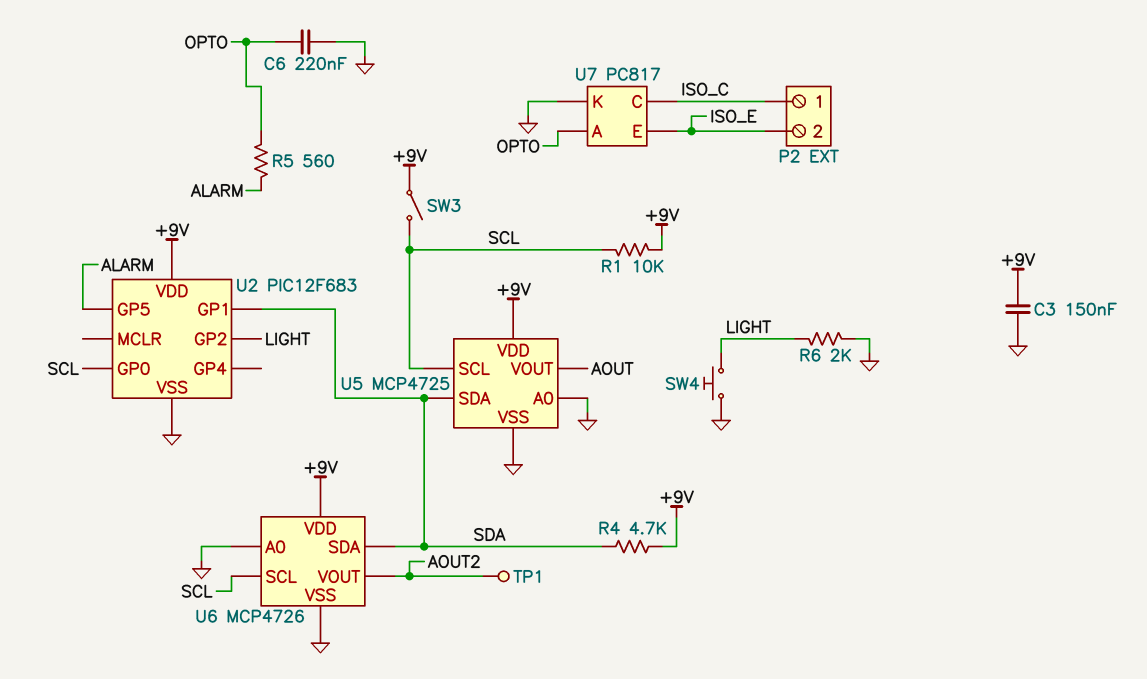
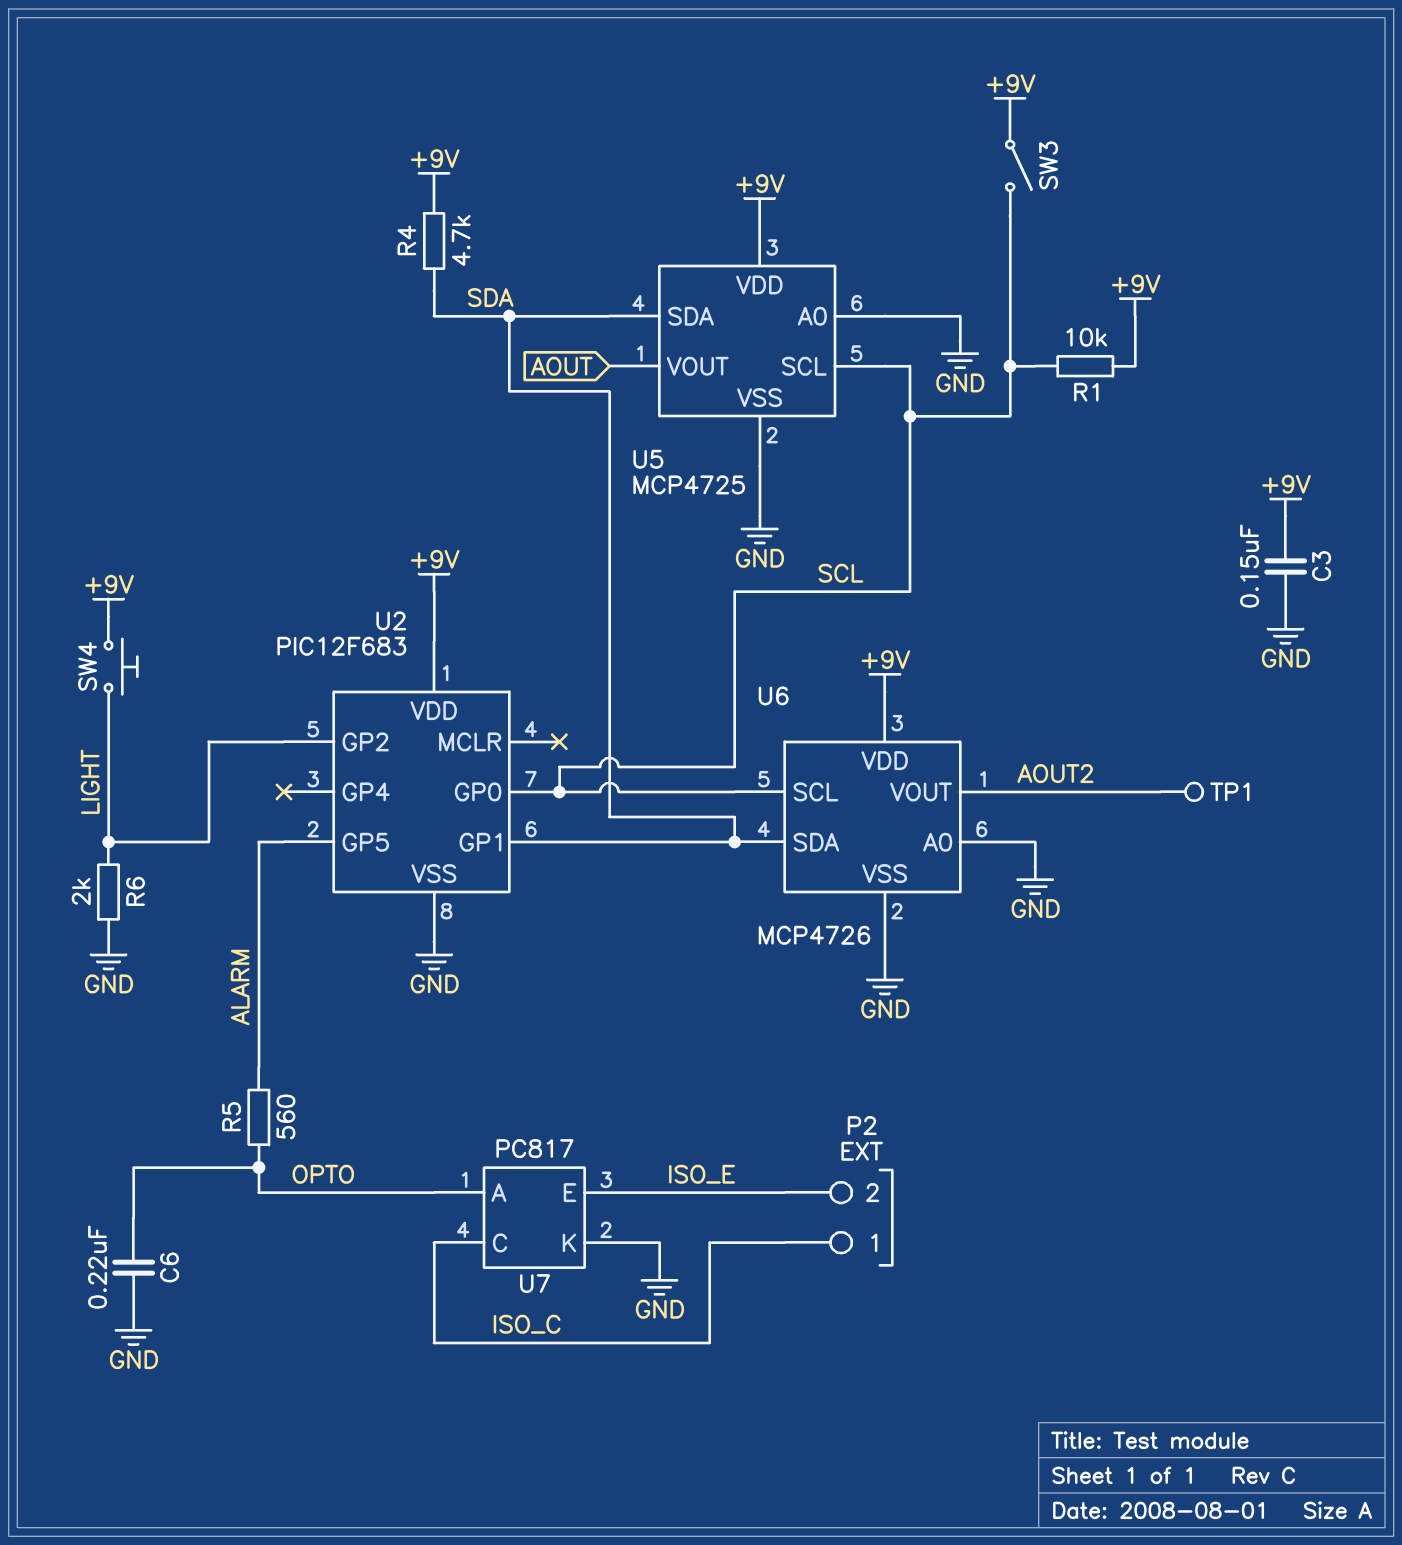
SW4: button (GND, LIGHT) -> button (+9V, LIGHT)

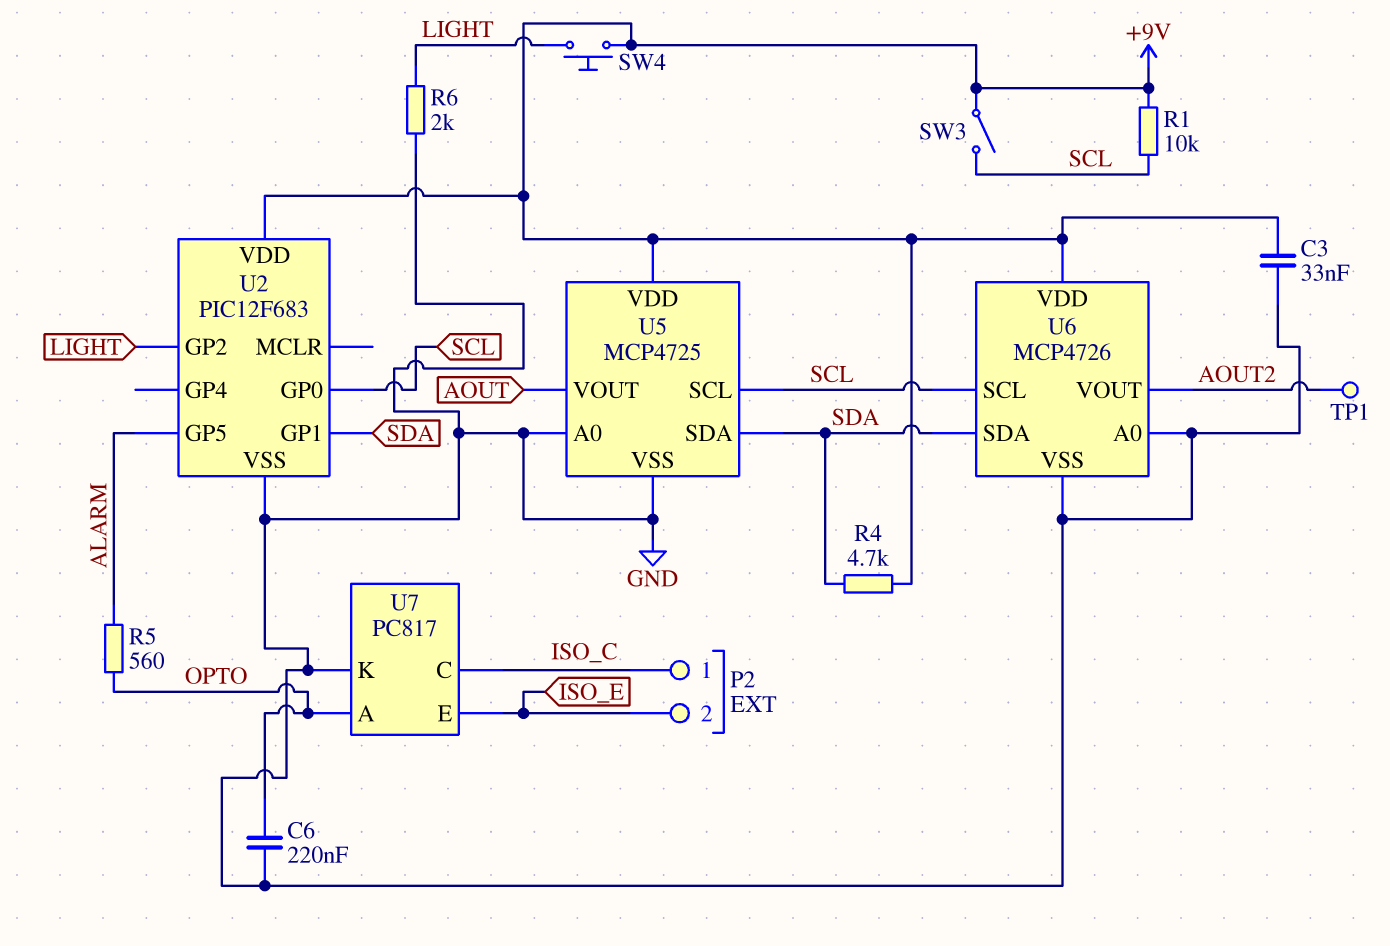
C3: 150nF (+9V, GND) -> 33nF (+9V, GND)

